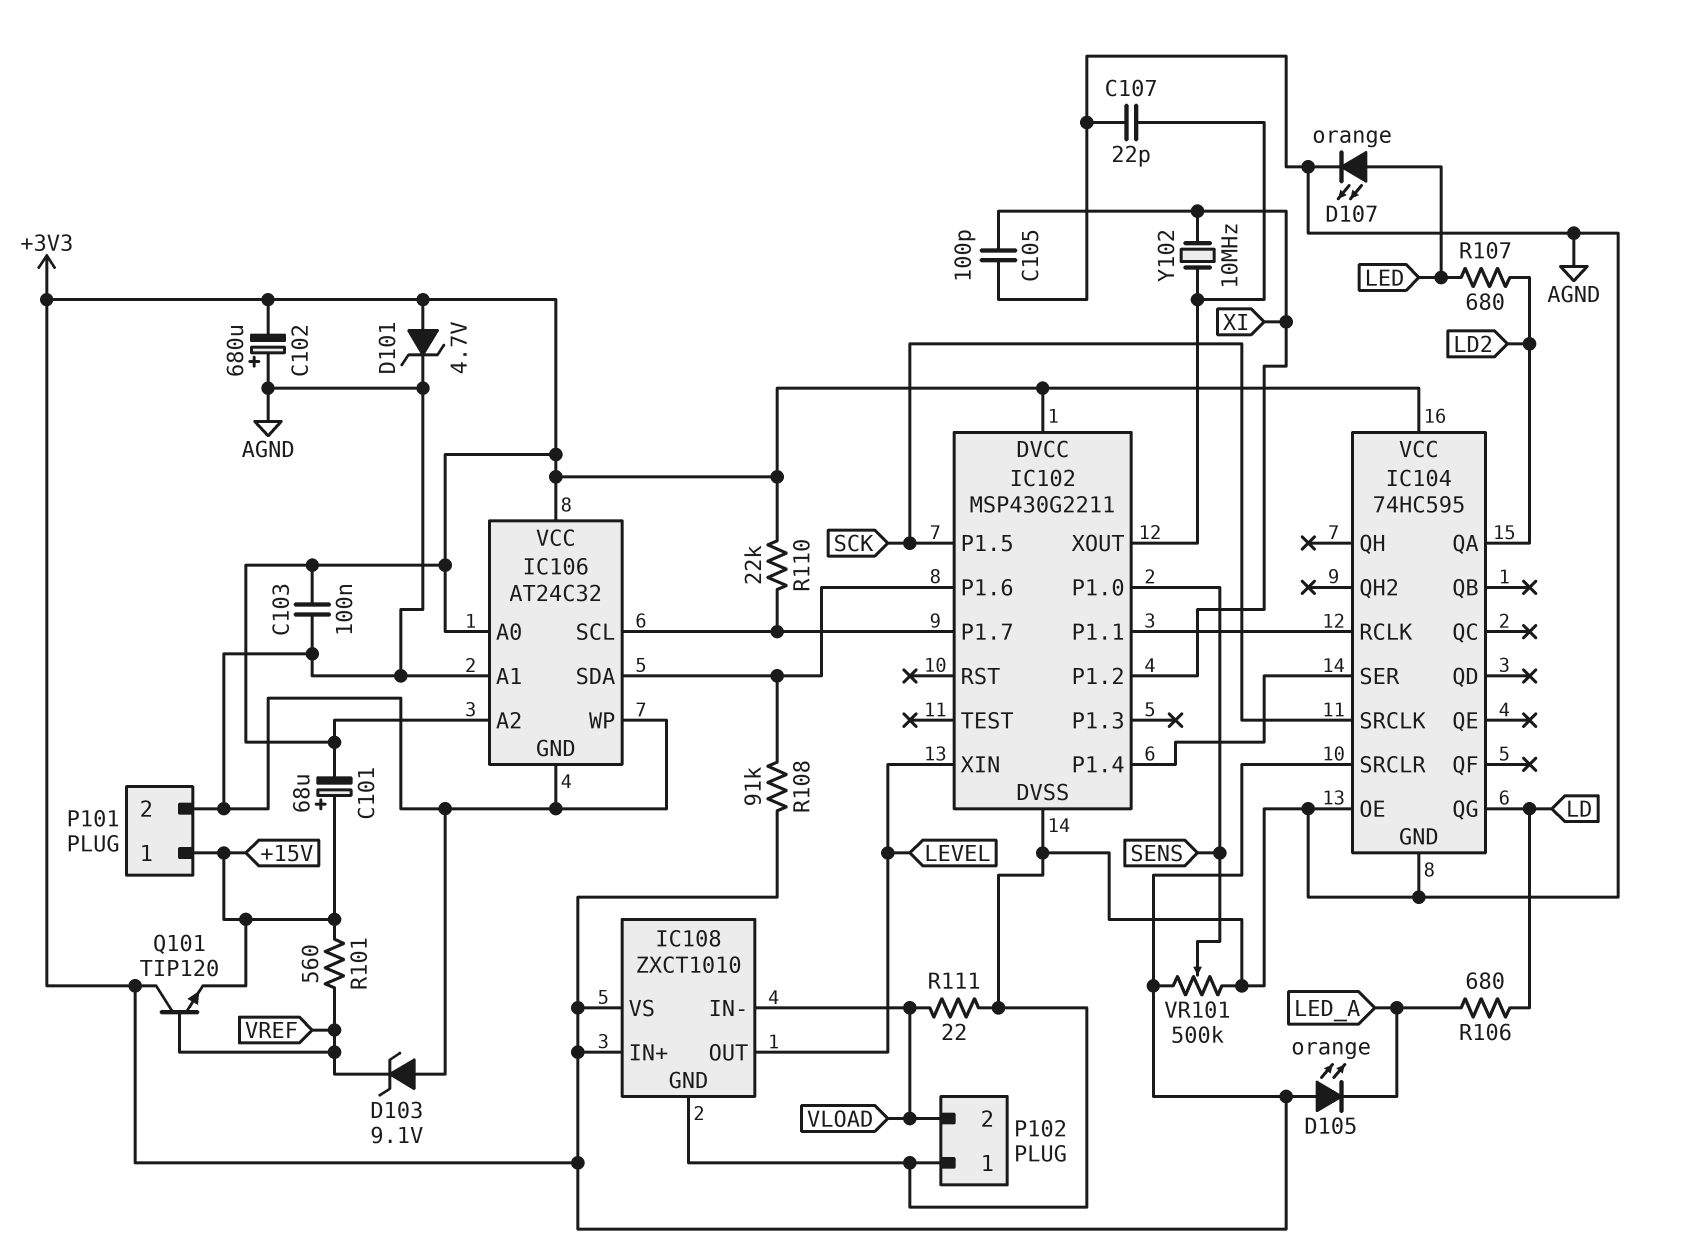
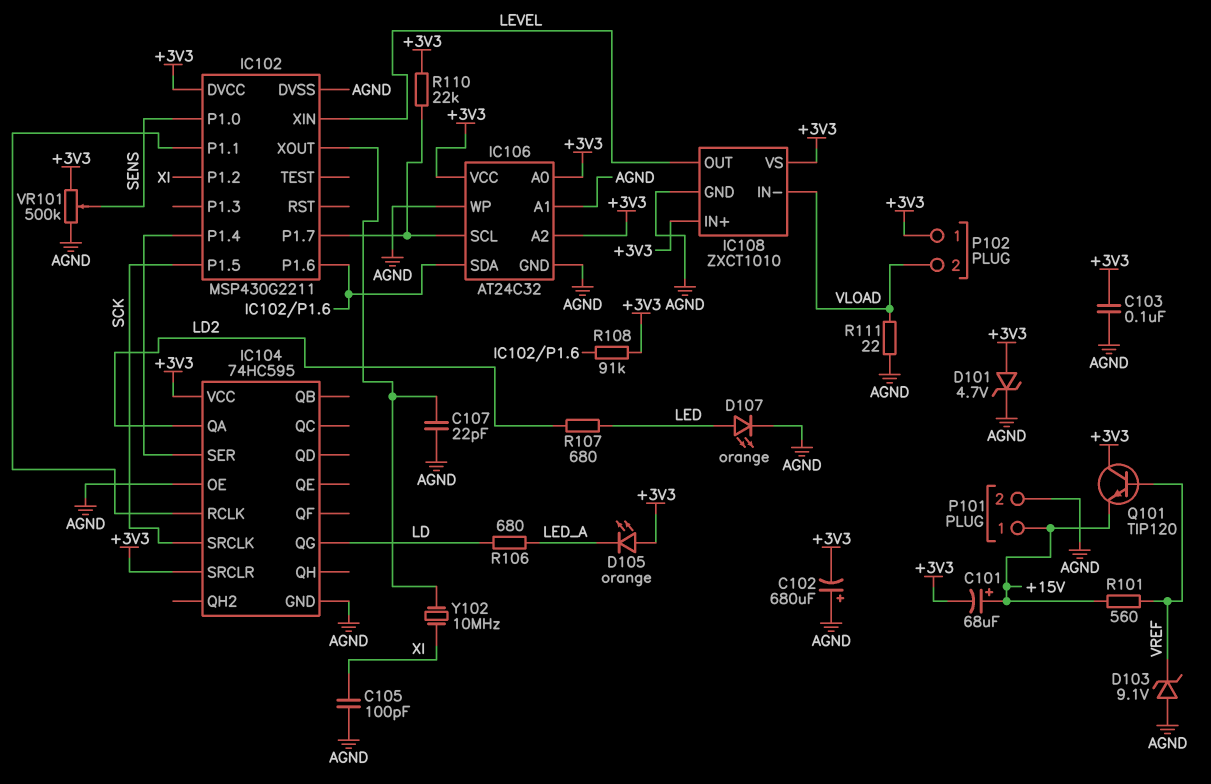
P102 pin 1: AGND -> +3V3

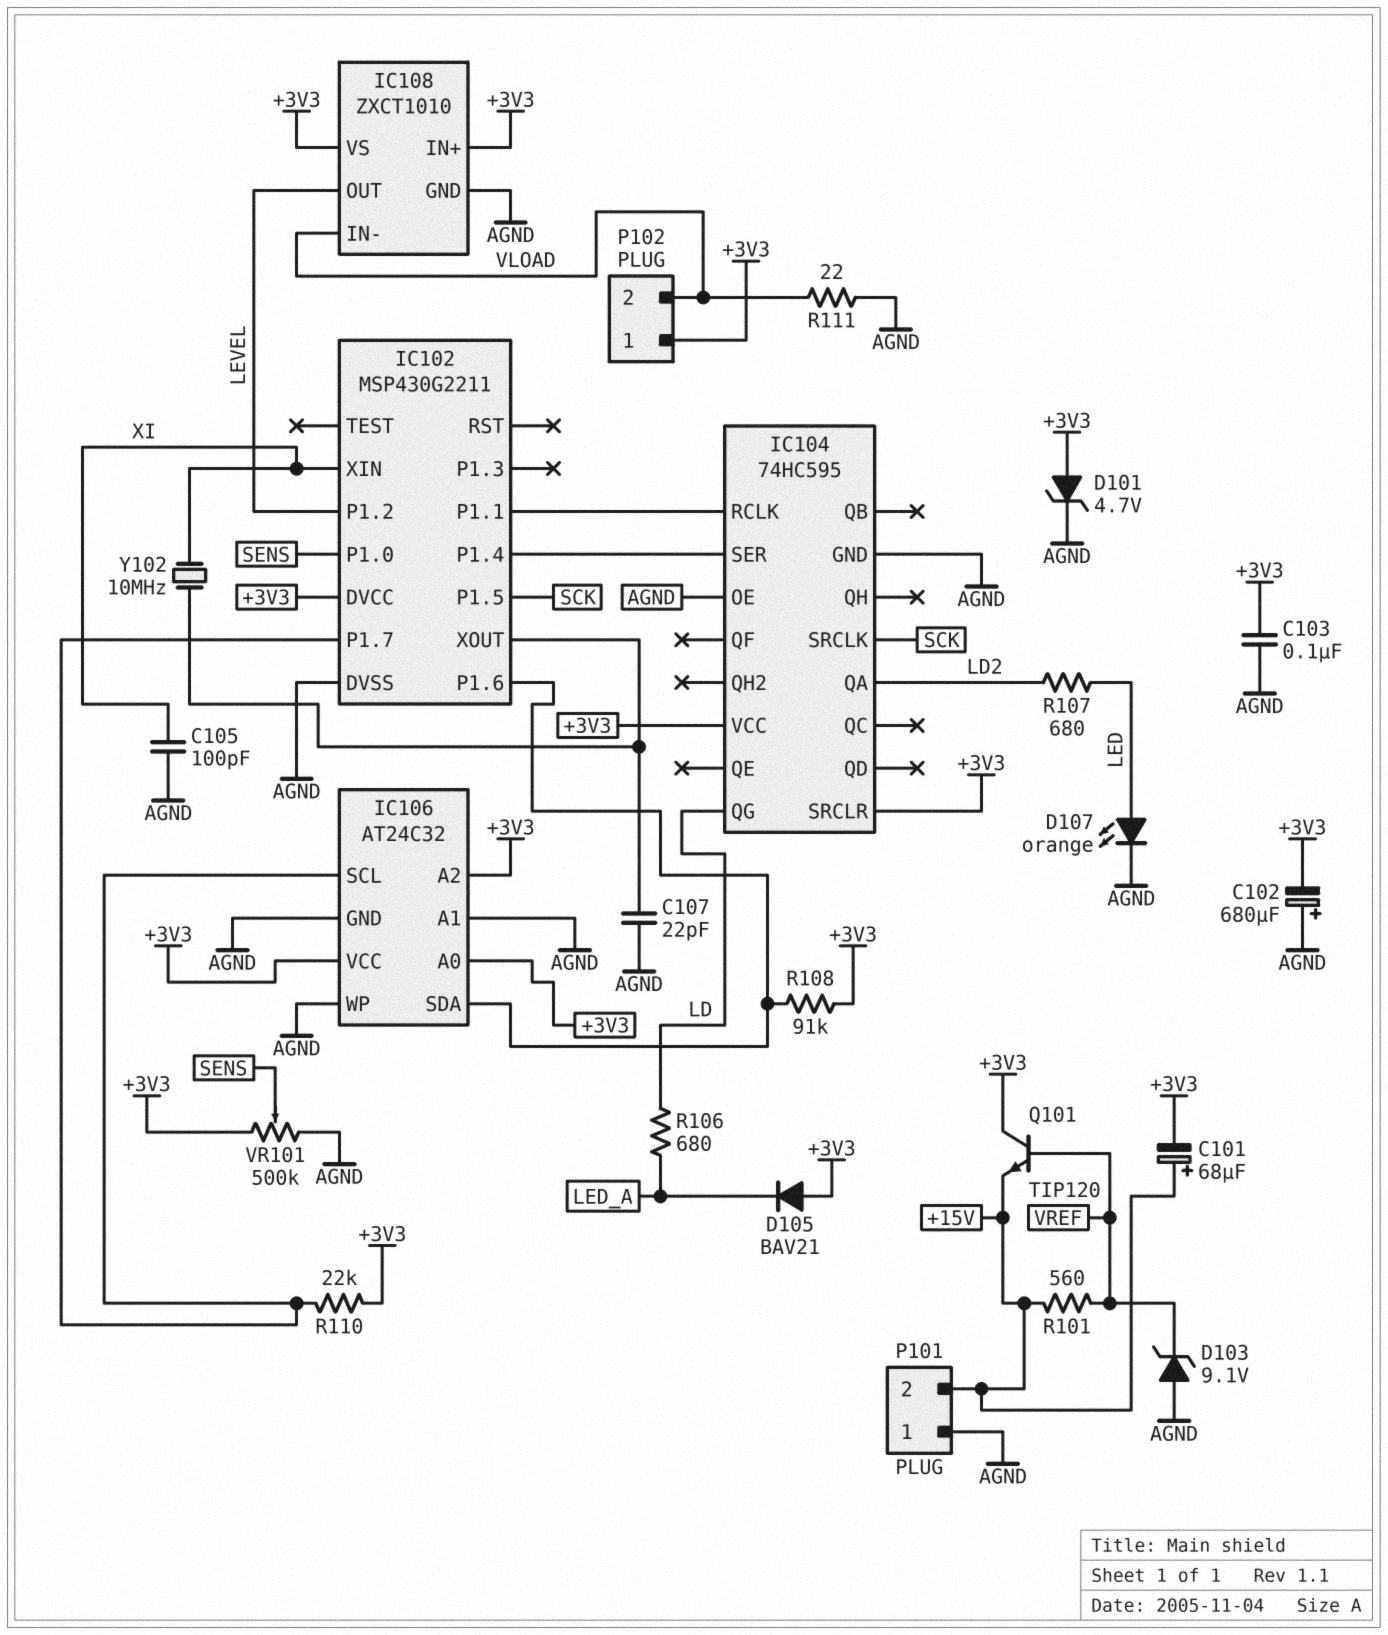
D105: LED orange (A +3V3, K LED_A) -> diode BAV21 (A +3V3, K LED_A)
IC102 pin P1.2: XI -> LEVEL
IC102 pin XIN: LEVEL -> XI
P101 pin 1: +15V -> AGND
P101 pin 2: AGND -> +15V

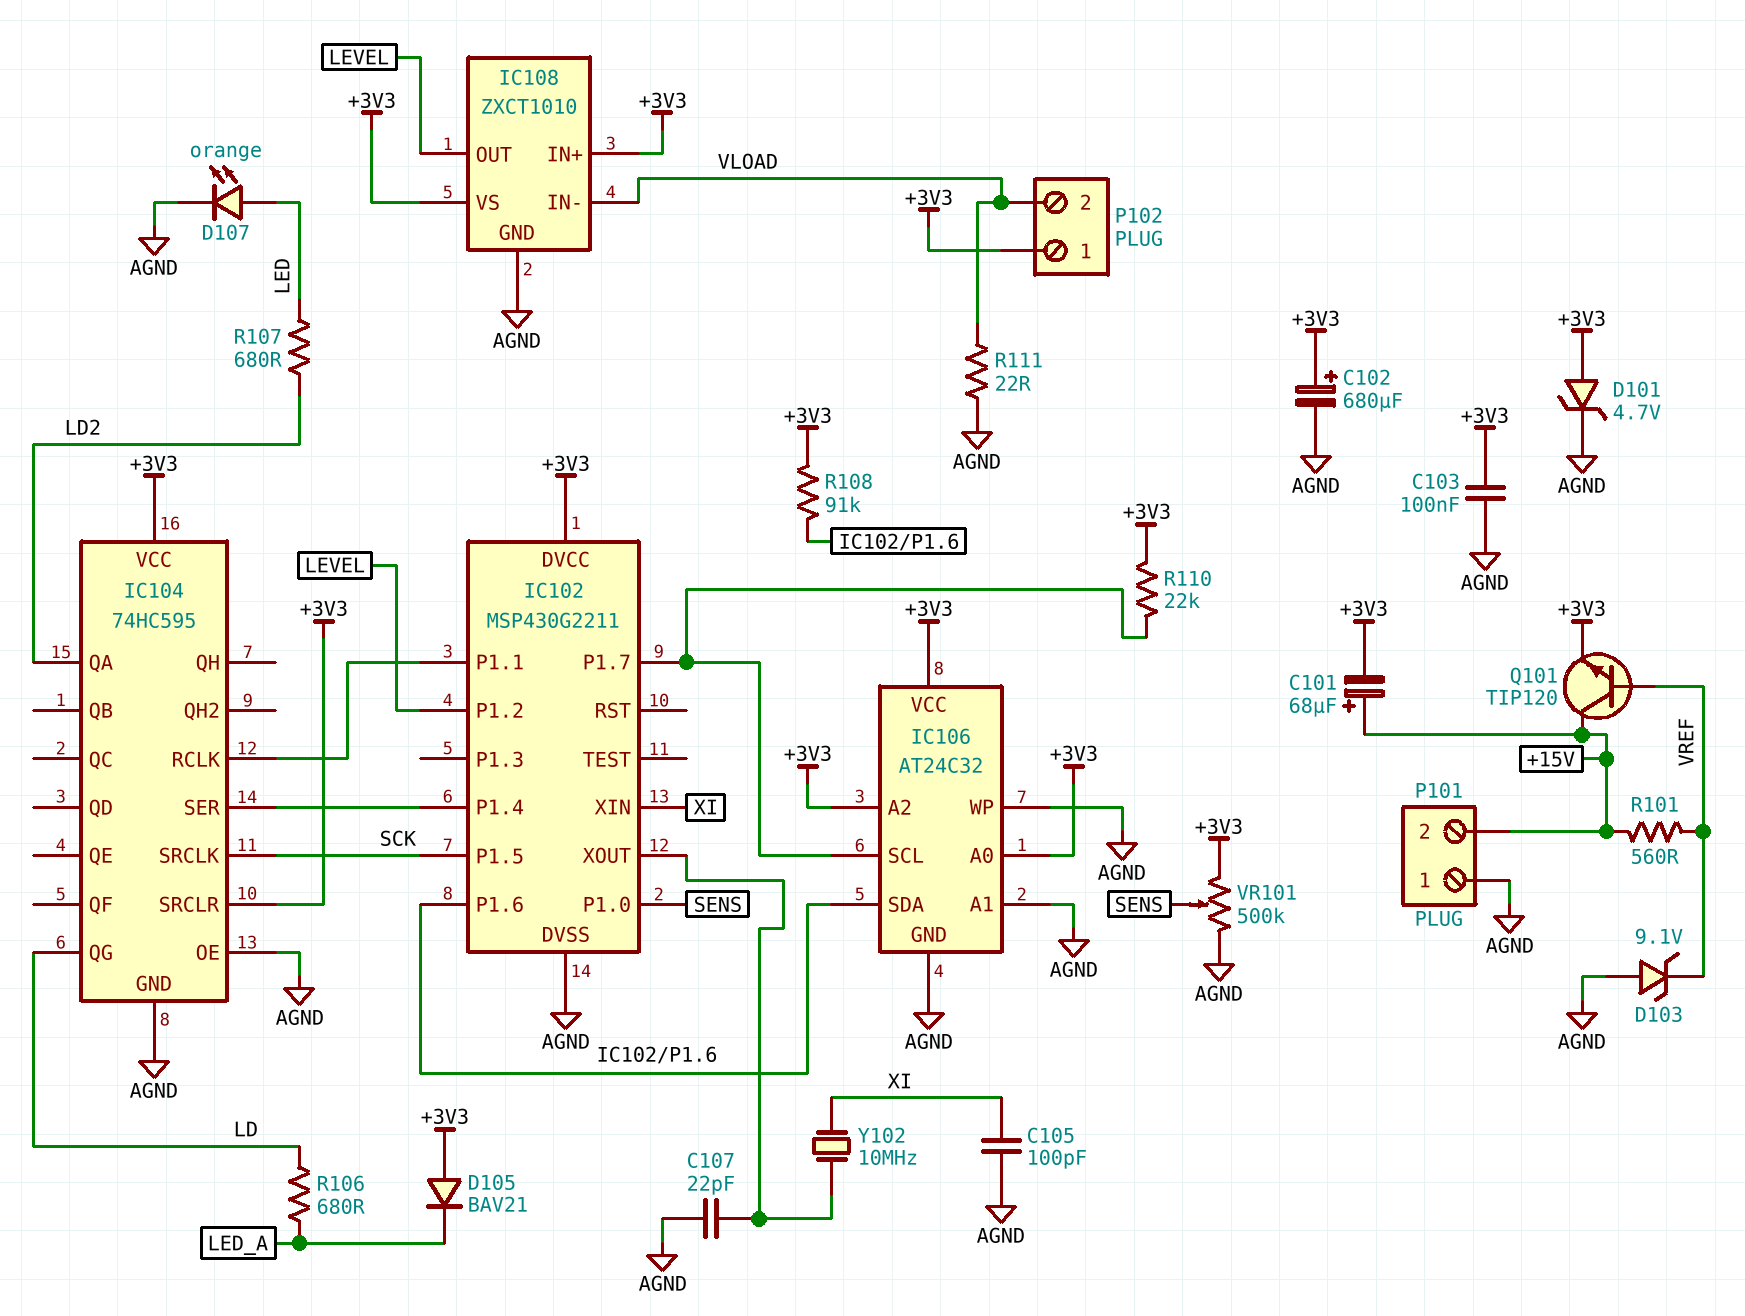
C102: 680uF (plus AGND, minus +3V3) -> 680uF (plus +3V3, minus AGND)
Q101: NPN TIP120 (B VREF, C +3V3, E +15V) -> NPN TIP120 (B VREF, C +15V, E +3V3)

